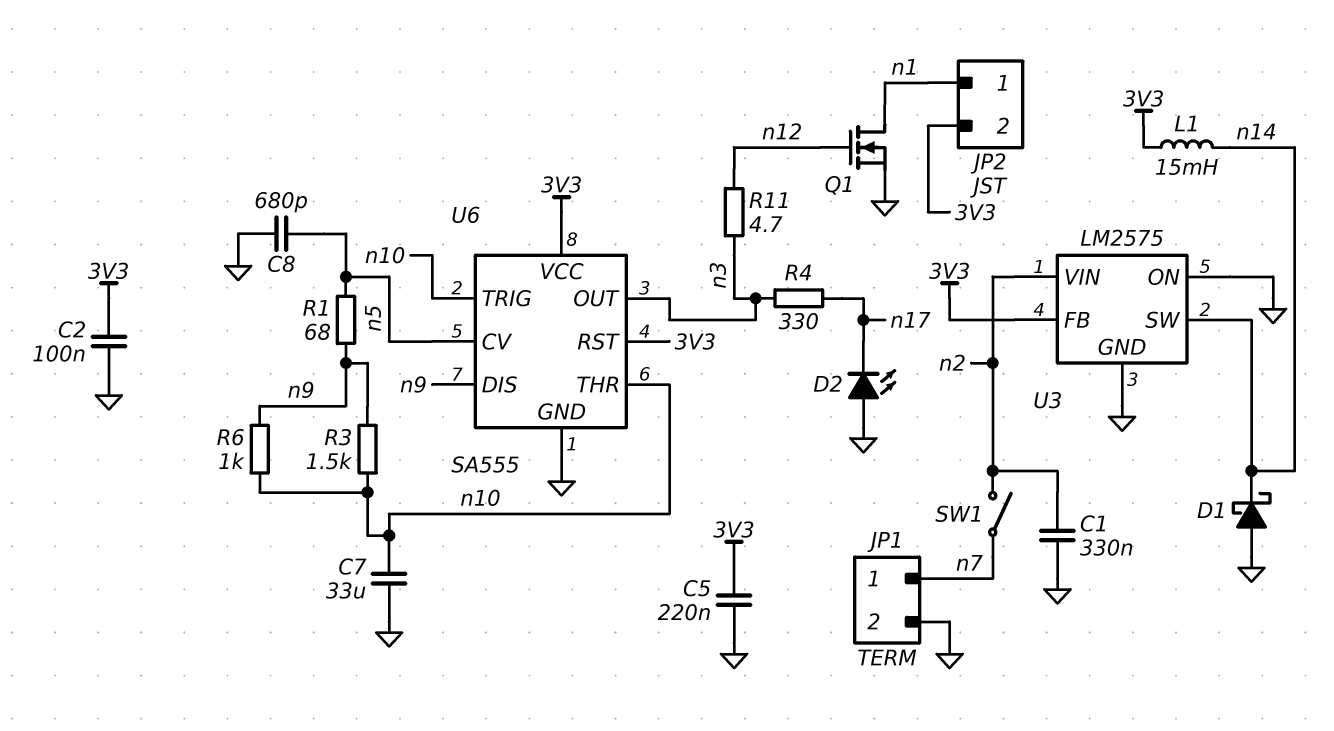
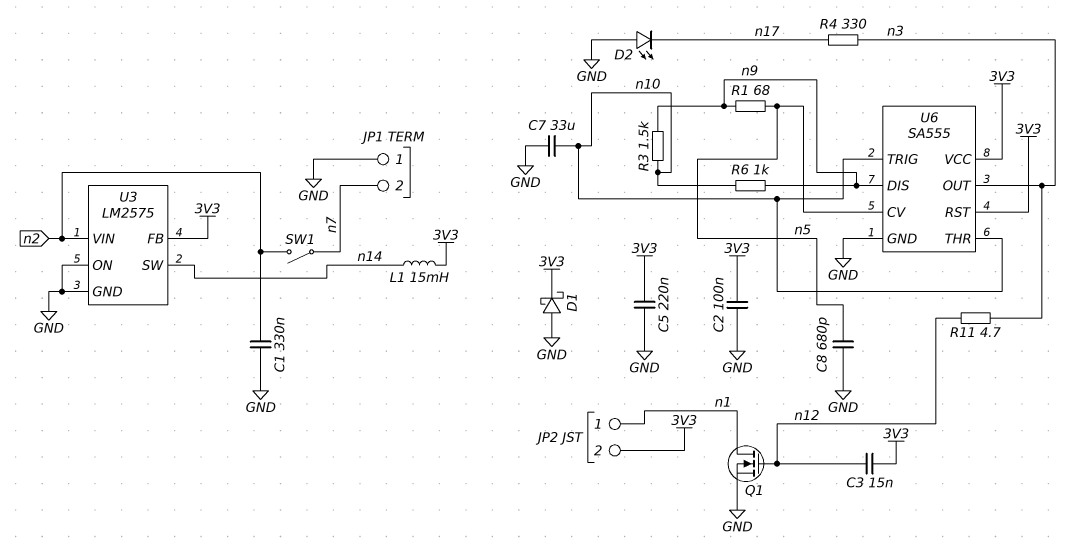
C3: none -> 15nF (3V3, n12)
D1: schottky (A GND, K n14) -> schottky (A GND, K 3V3)
JP1 pin 1: n7 -> GND
JP1 pin 2: GND -> n7

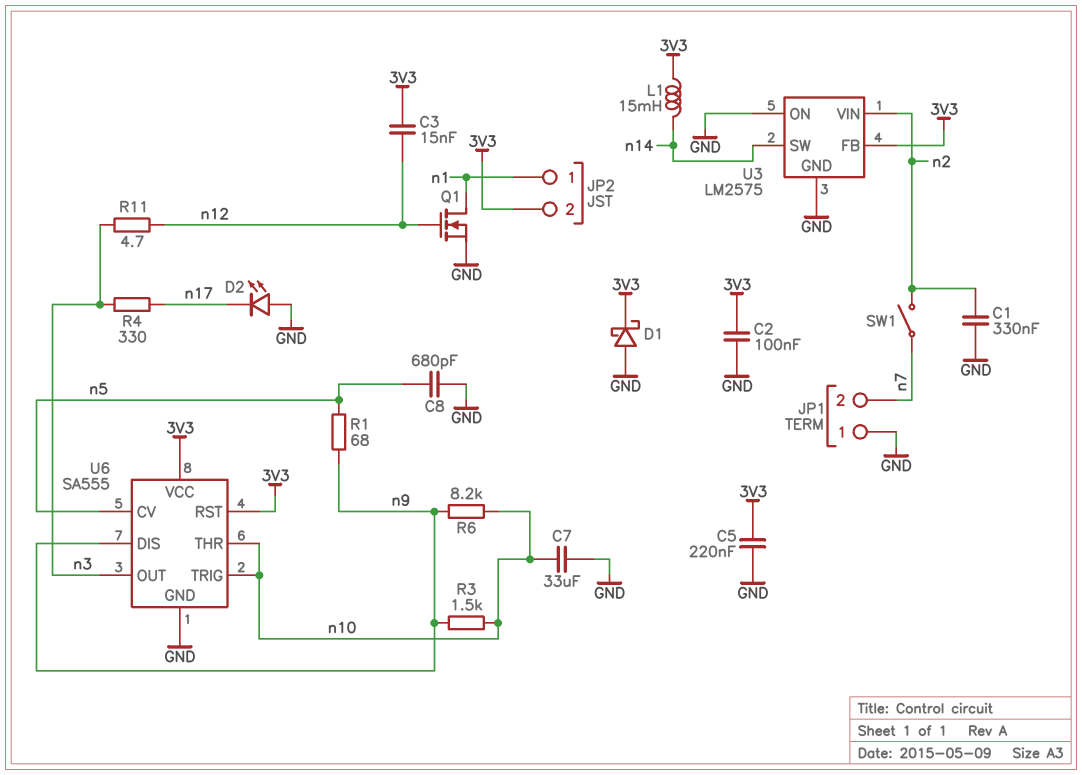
R6: 1k (n9, n10) -> 8.2k (n9, n10)

